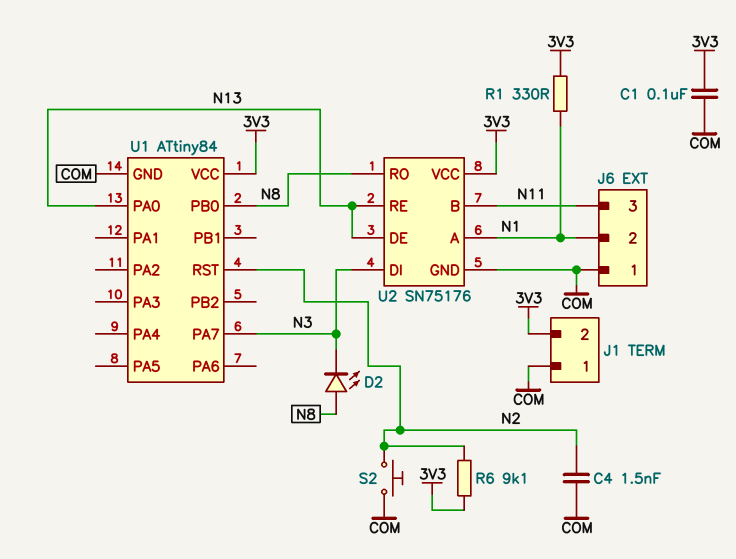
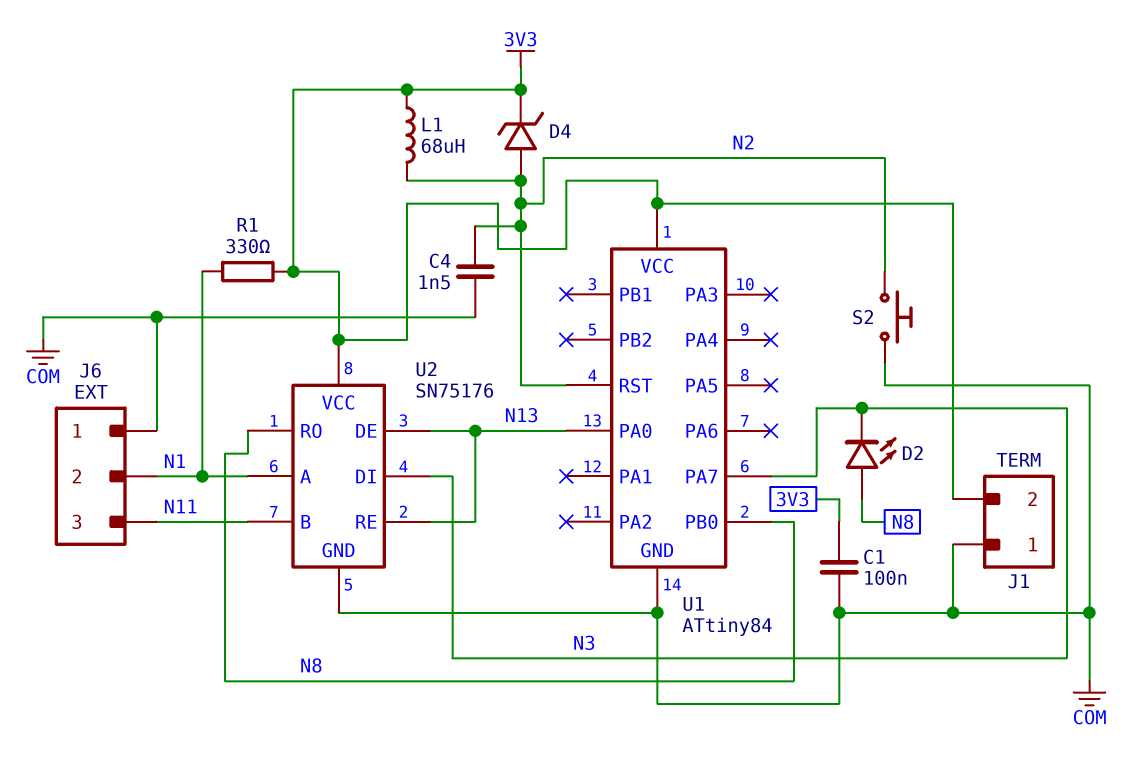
D4: none -> zener (A N2, K 3V3)
L1: none -> 68uH (3V3, N2)
R6: 9.1k (3V3, N2) -> none

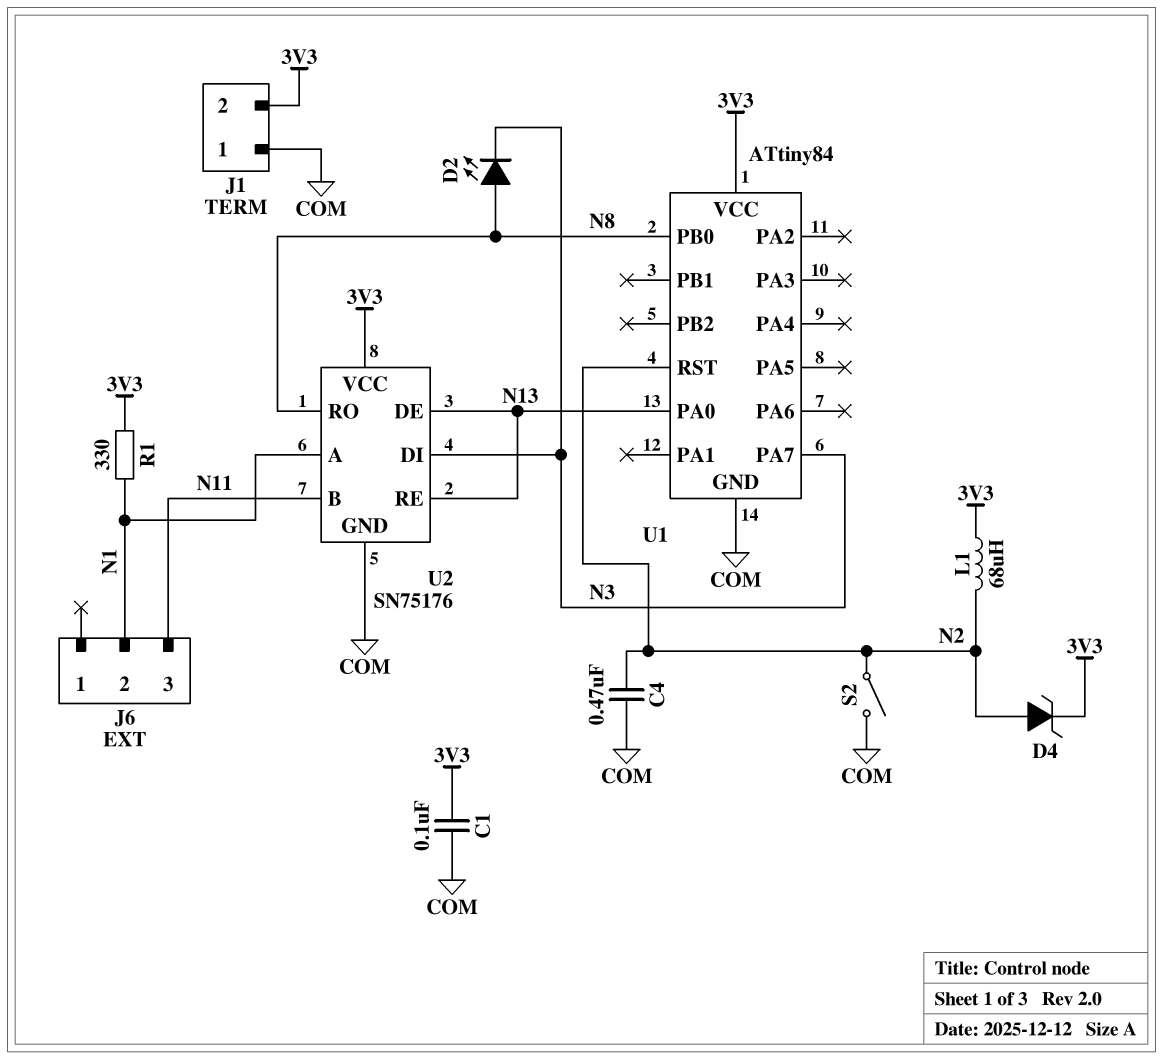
C4: 1.5nF (COM, N2) -> 470nF (COM, N2)
J6 pin 1: COM -> none
S2: button (COM, N2) -> switch (COM, N2)

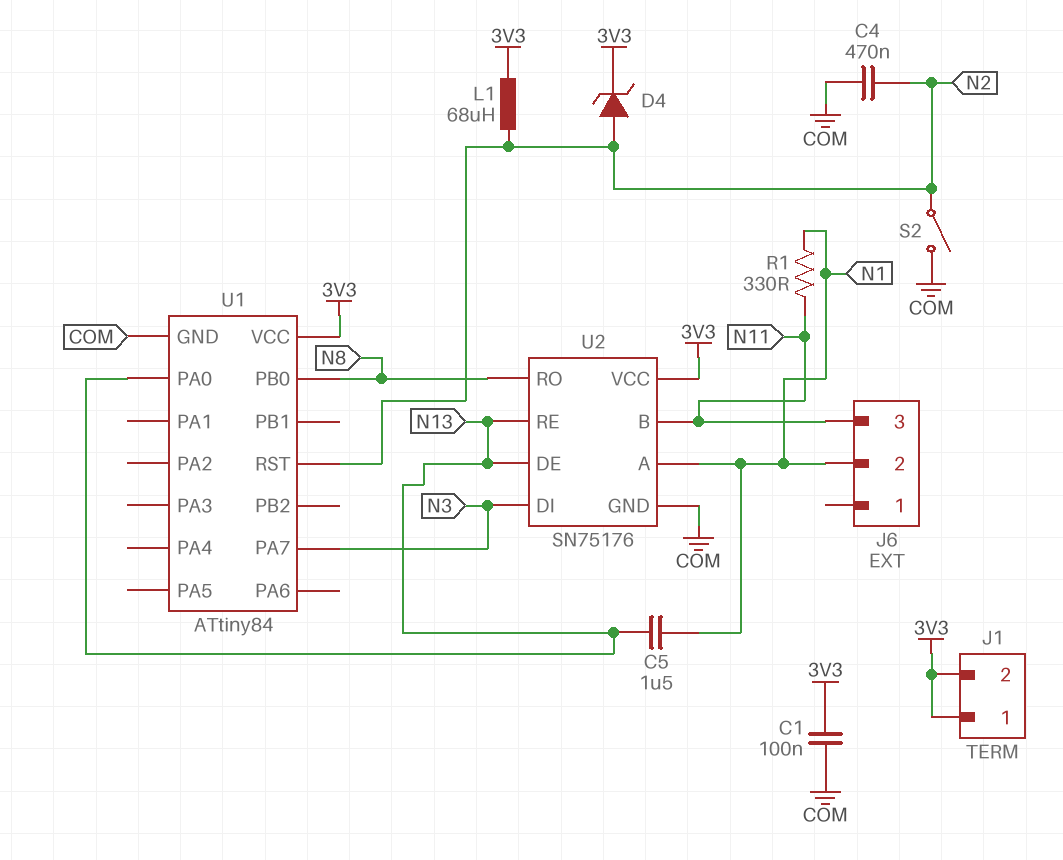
C5: none -> 1.5uF (N1, N13)
D2: LED (A N8, K N3) -> none
J1 pin 1: COM -> 3V3
R1: 330 (3V3, N1) -> 330 (N1, N11)

